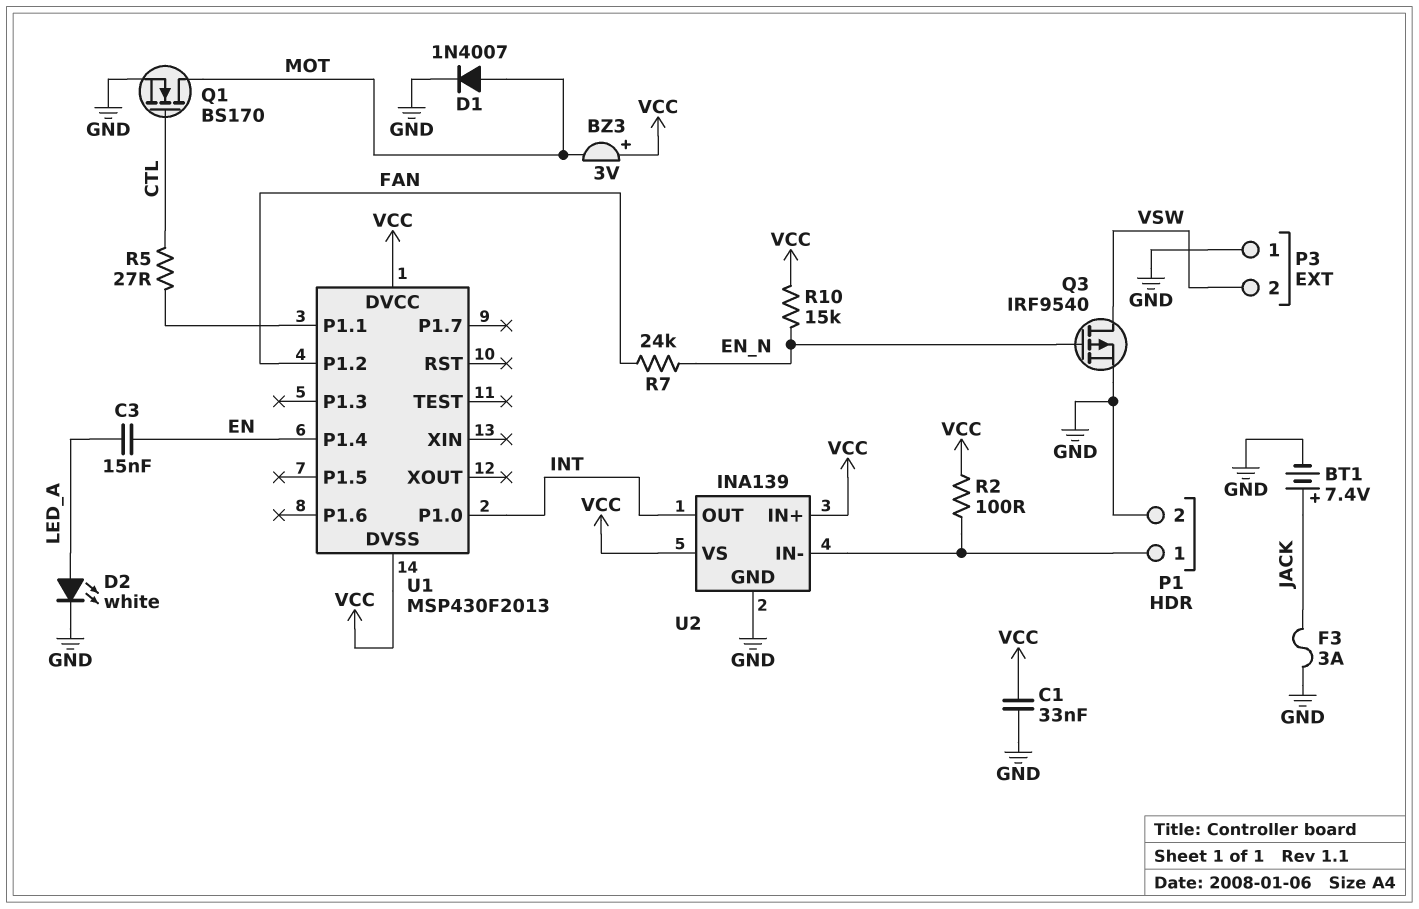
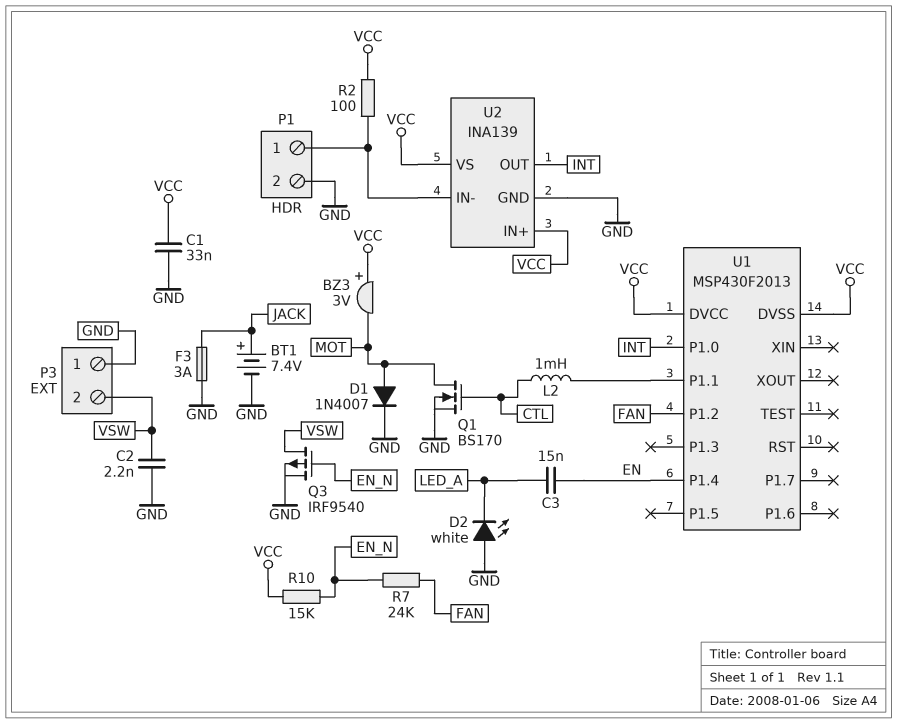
C2: none -> 2.2nF (GND, VSW)
D2: LED white (A LED_A, K GND) -> LED white (A GND, K LED_A)
L2: none -> 1mH (CTL, U1/P1.1)
R5: 27 (CTL, U1/P1.1) -> none

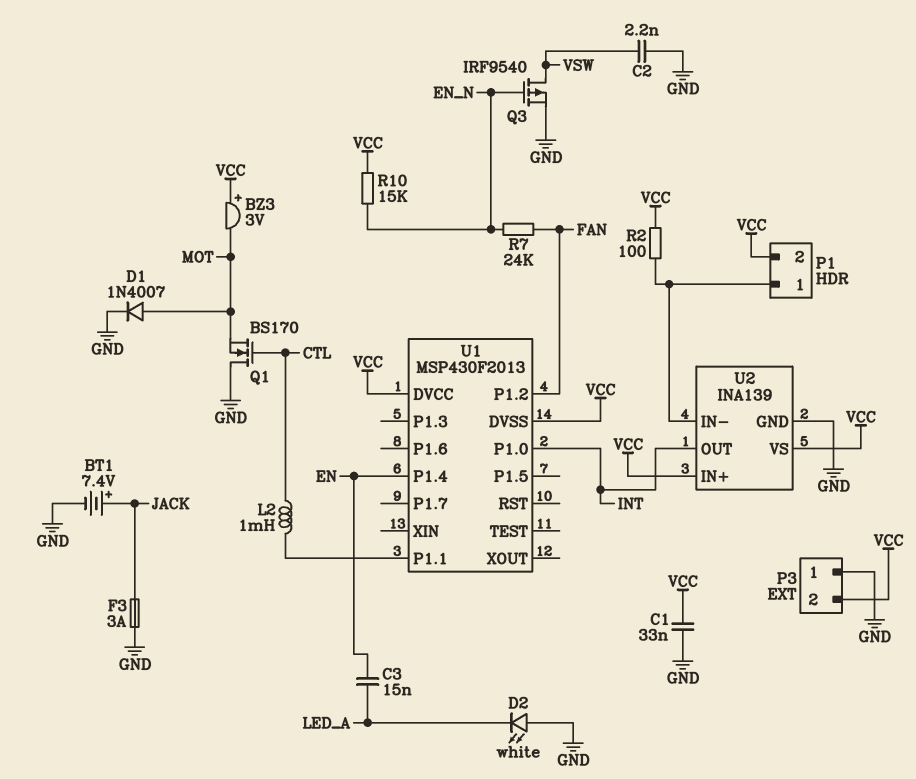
P1 pin 2: GND -> VCC
P3 pin 2: VSW -> VCC
Q1: NMOS BS170 (G CTL, D MOT, S GND) -> NMOS BS170 (G CTL, D GND, S MOT)

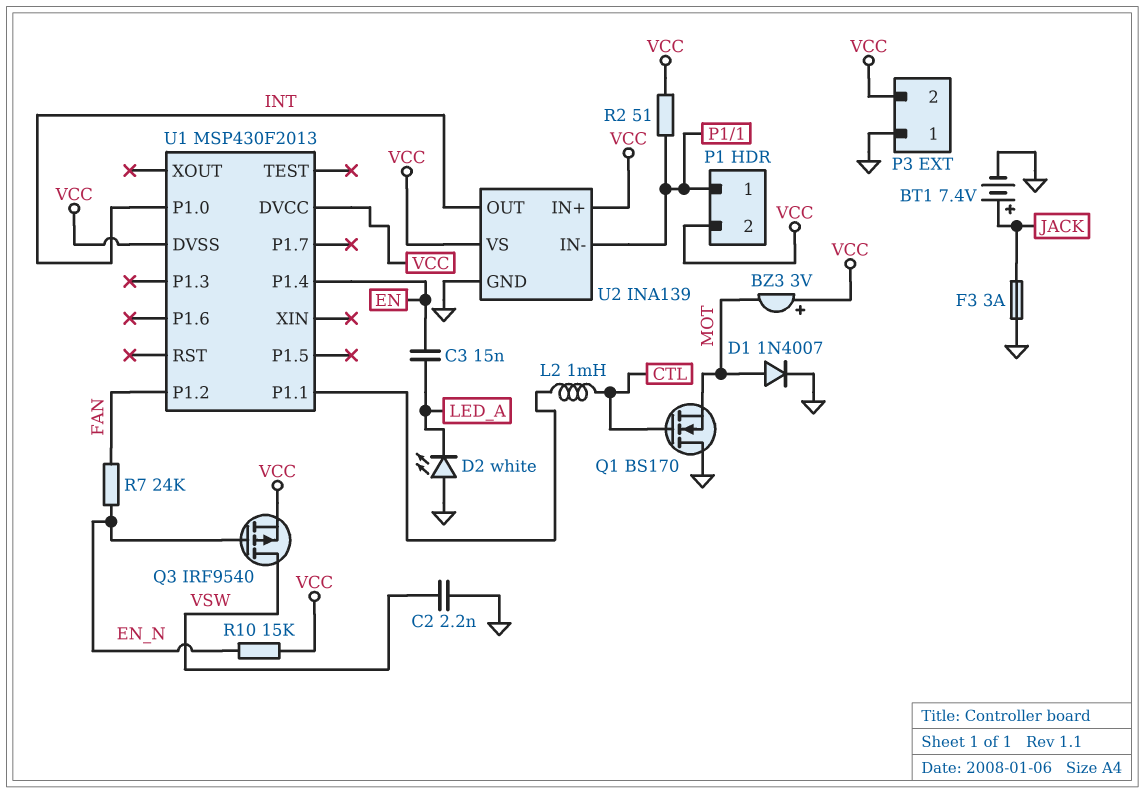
C1: 33nF (GND, VCC) -> none
Q3: PMOS IRF9540 (G EN_N, D VSW, S GND) -> PMOS IRF9540 (G EN_N, D VSW, S VCC)
R2: 100 (P1/1, VCC) -> 51 (P1/1, VCC)

